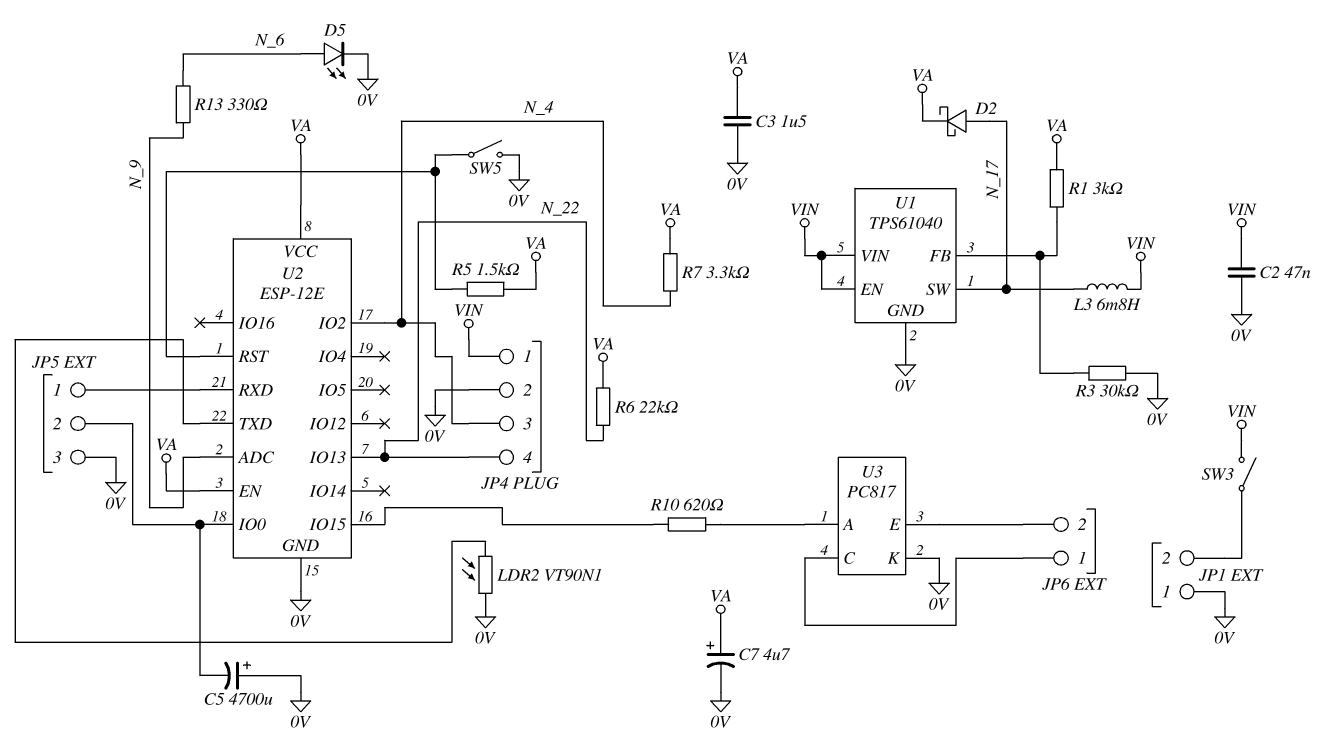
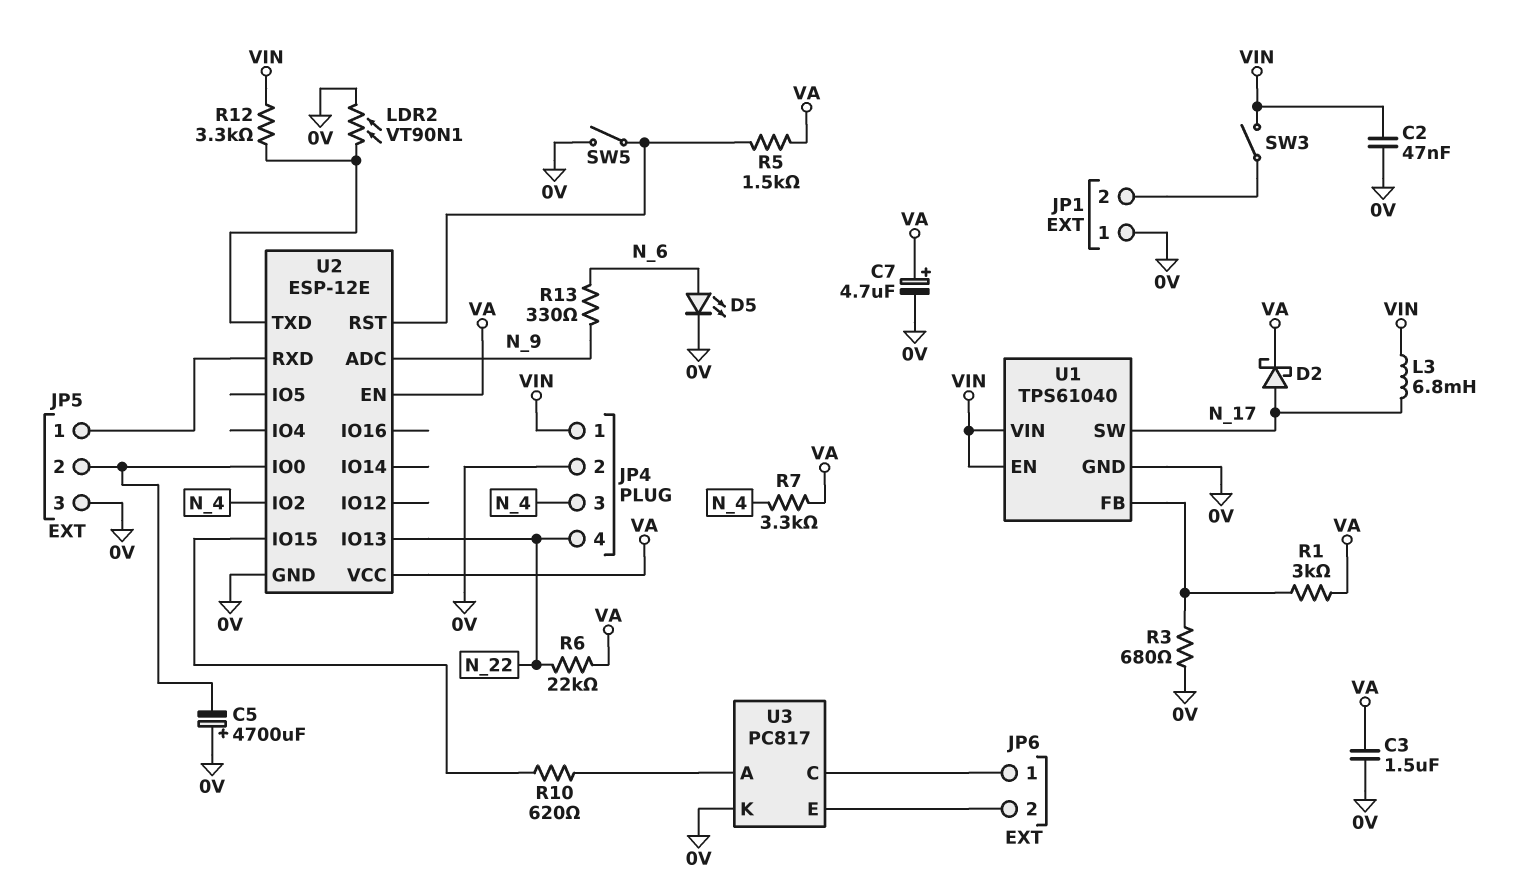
R3: 30k (0V, U1/FB) -> 680 (0V, U1/FB)
R12: none -> 3.3k (U2/TXD, VIN)

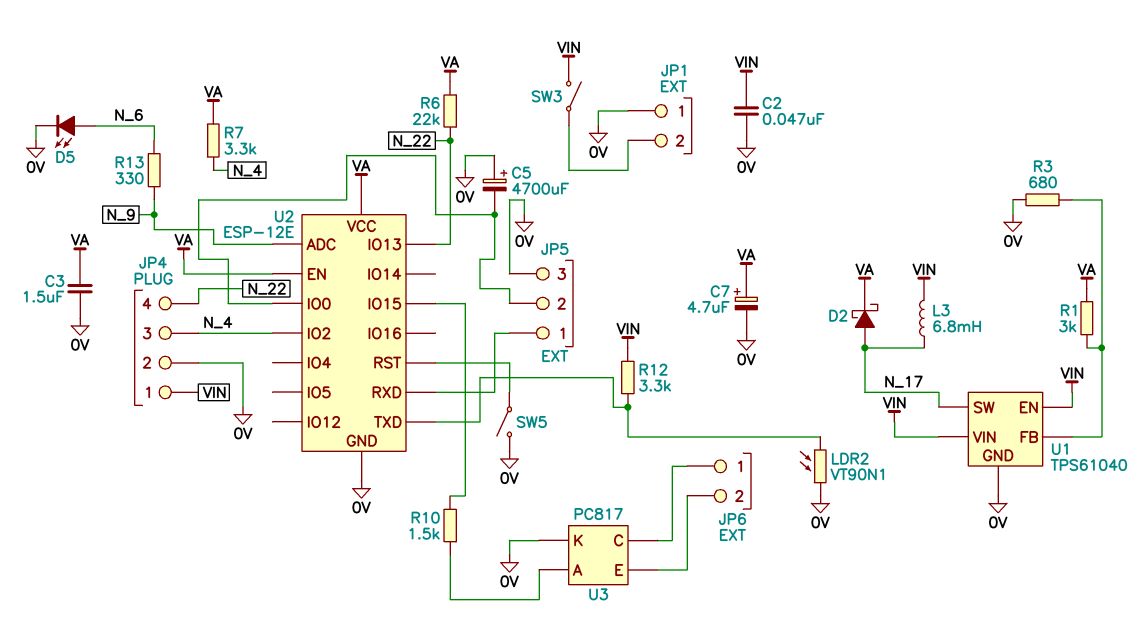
R5: 1.5k (U2/RST, VA) -> none
R10: 620 (U2/IO15, U3/A) -> 1.5k (U2/IO15, U3/A)

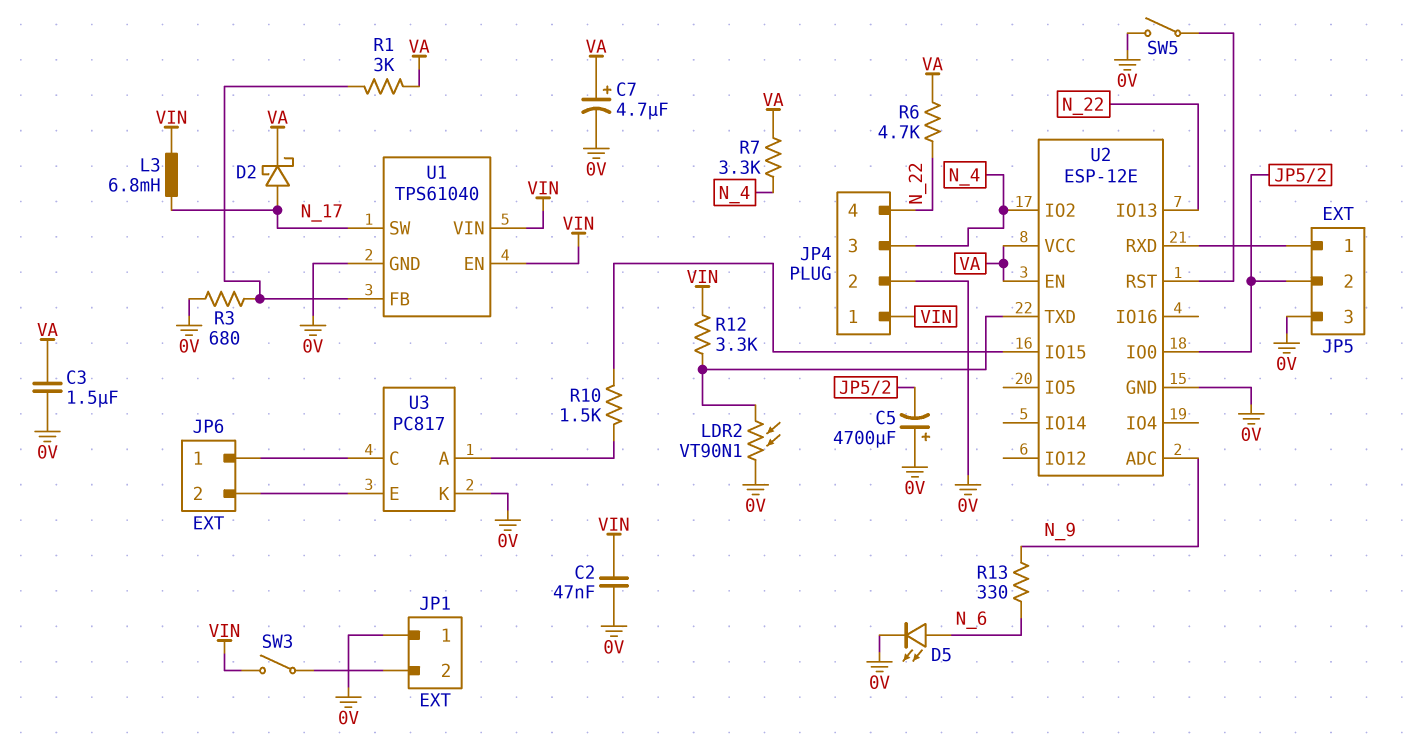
R6: 22k (N_22, VA) -> 4.7k (N_22, VA)

